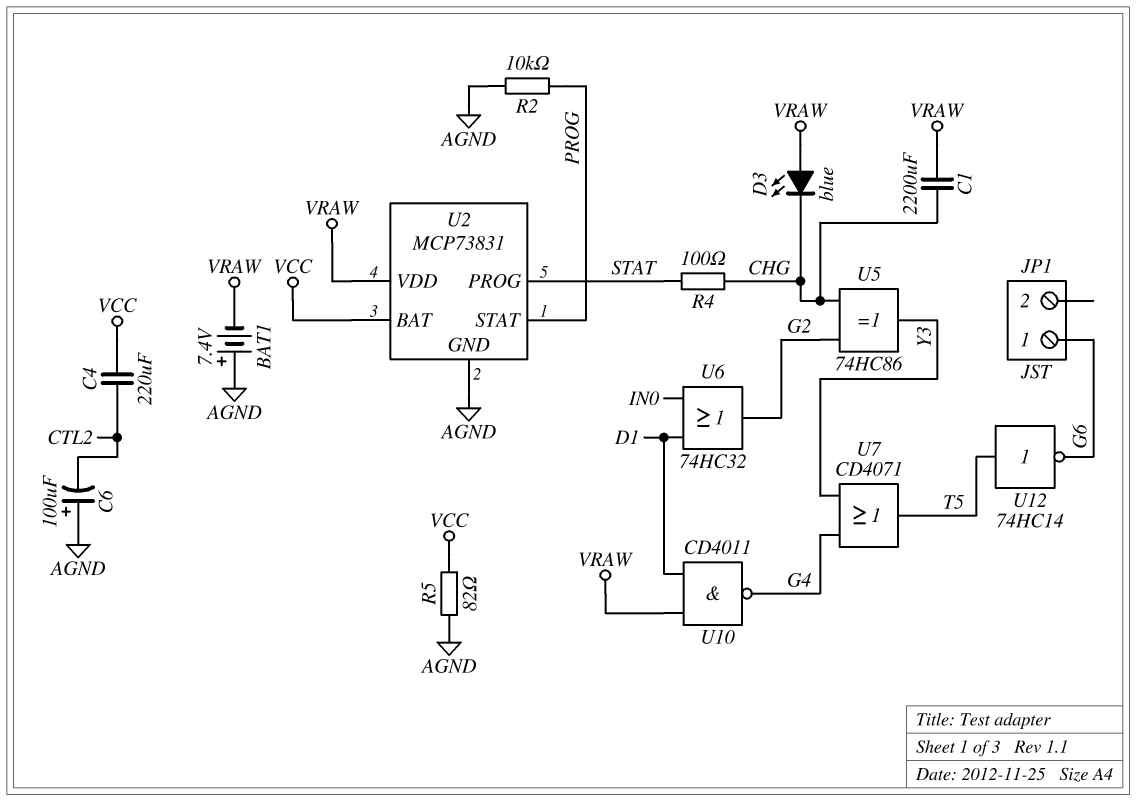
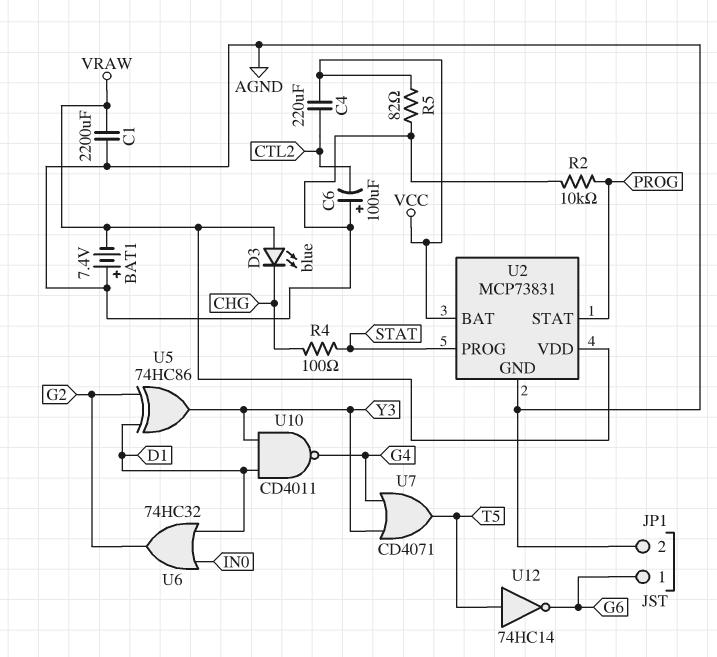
C1: 2200uF (CHG, VRAW) -> 2200uF (AGND, VRAW)
JP1 pin 2: none -> AGND
U5: XOR 74HC86 (in CHG, in G2, out Y3) -> XOR 74HC86 (in D1, in G2, out Y3)
U10: NAND CD4011 (in D1, in VRAW, out G4) -> NAND CD4011 (in D1, in Y3, out G4)

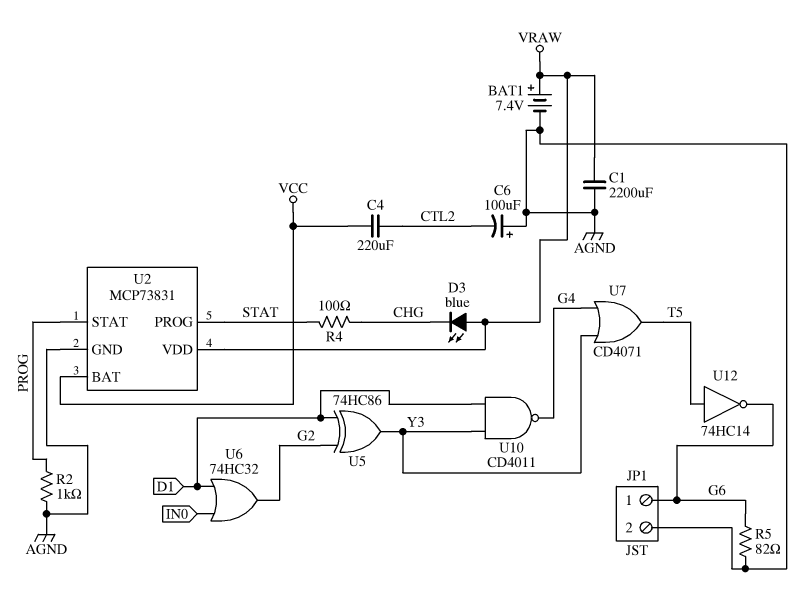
BAT1: 7.4V (plus AGND, minus VRAW) -> 7.4V (plus VRAW, minus AGND)
R2: 10k (AGND, PROG) -> 1k (AGND, PROG)
R5: 82 (AGND, VCC) -> 82 (AGND, G6)

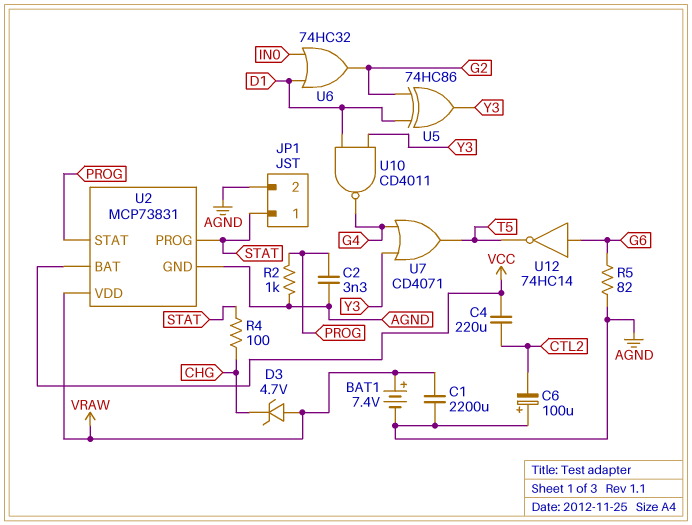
C2: none -> 3.3nF (AGND, PROG)
D3: LED blue (A VRAW, K CHG) -> zener 4.7V (A VRAW, K CHG)
JP1 pin 1: G6 -> STAT
U12: NOT 74HC14 (in T5, out G6) -> NOT 74HC14 (in G6, out T5)

